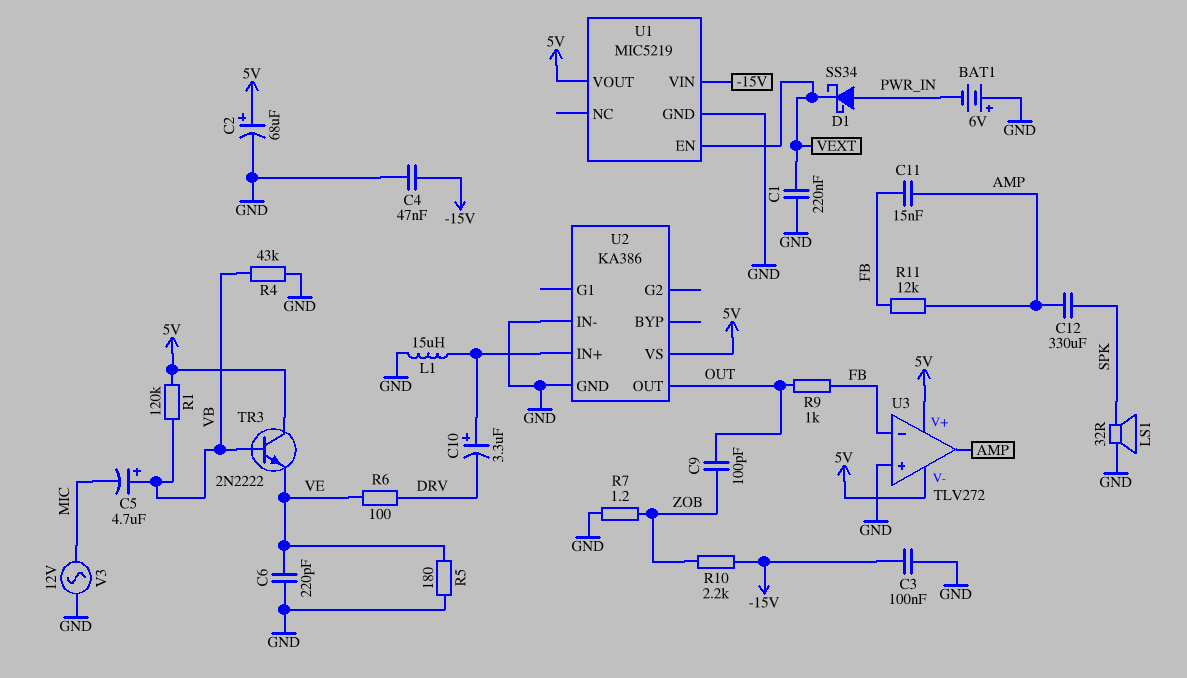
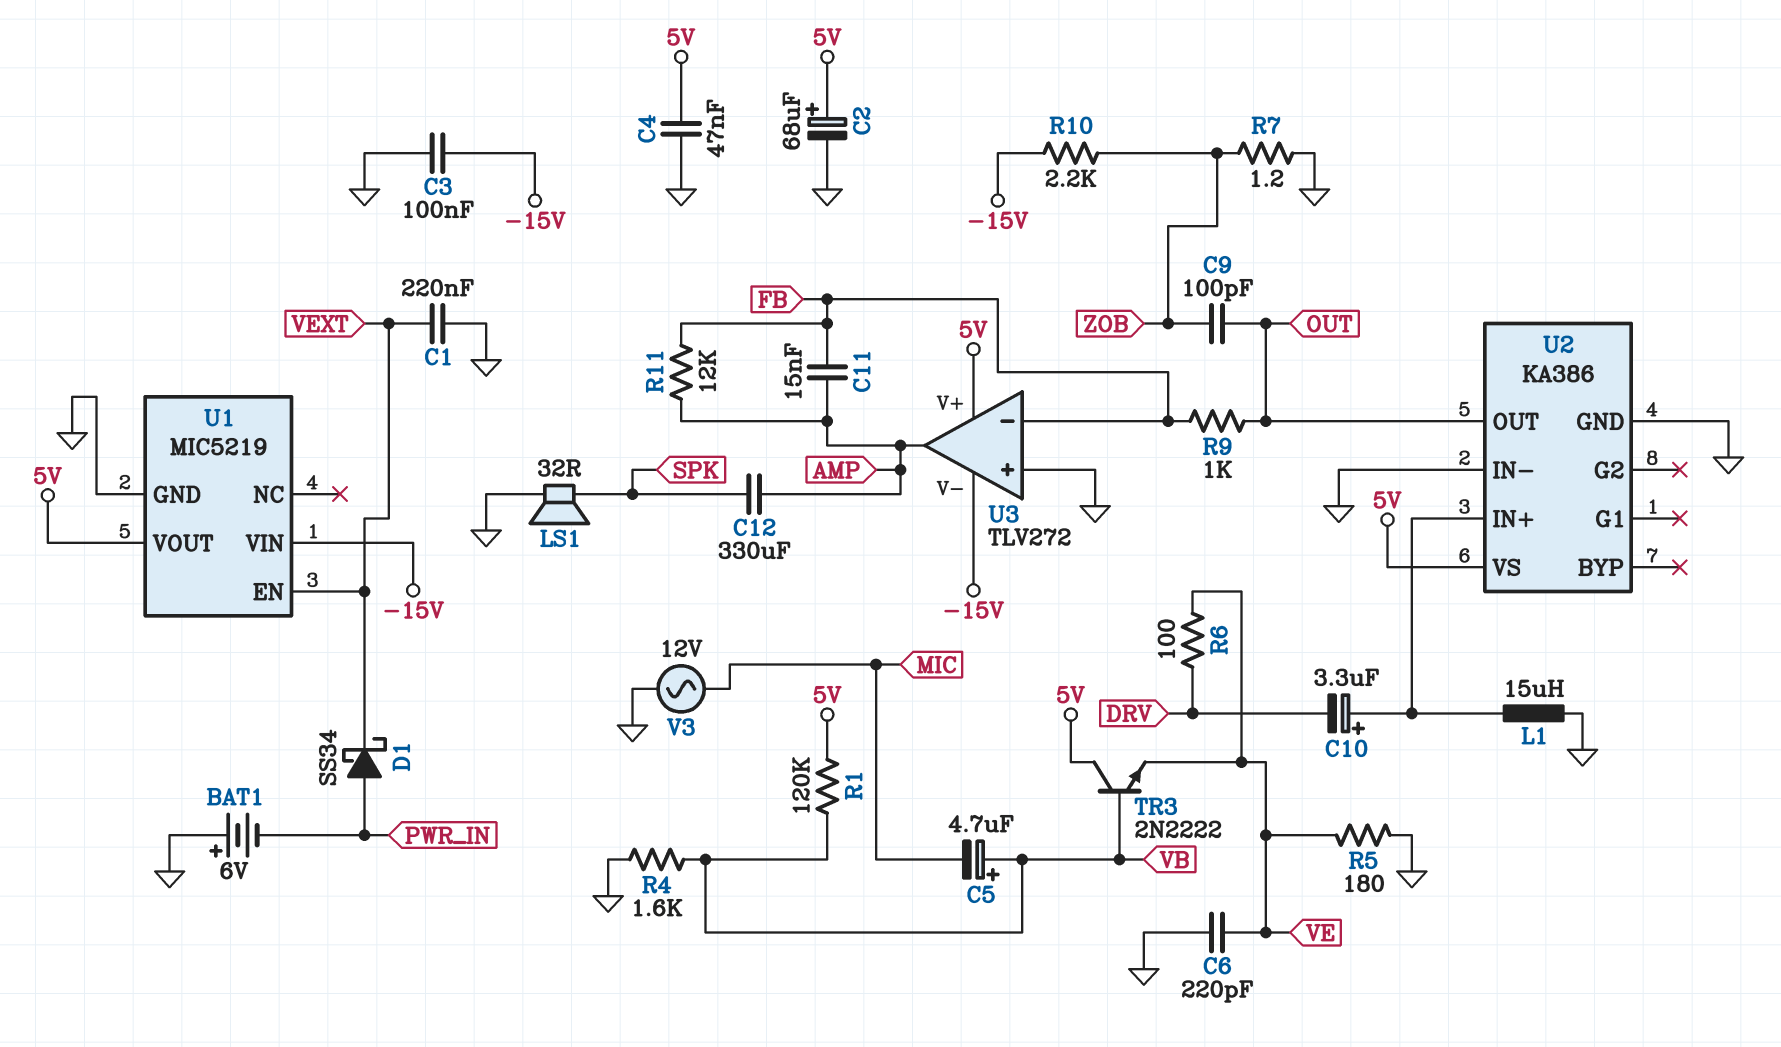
C4: 47nF (-15V, GND) -> 47nF (5V, GND)
R4: 43k (GND, VB) -> 1.6k (GND, VB)
U3 pin V-: 5V -> -15V

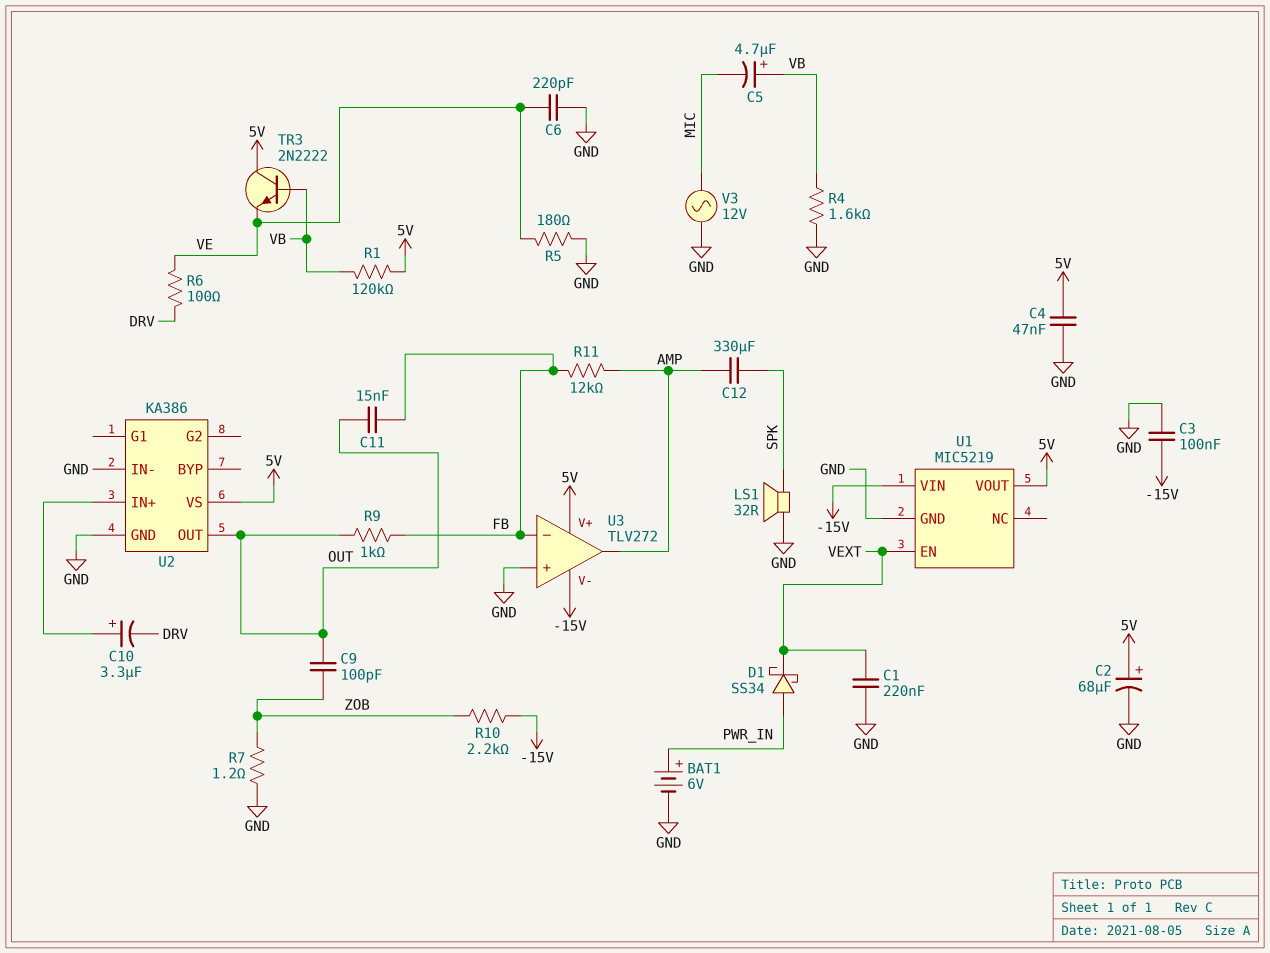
BAT1: 6V (plus GND, minus PWR_IN) -> 6V (plus PWR_IN, minus GND)
C11: 15nF (AMP, FB) -> 15nF (FB, OUT)
L1: 15uH (GND, U2/IN+) -> none

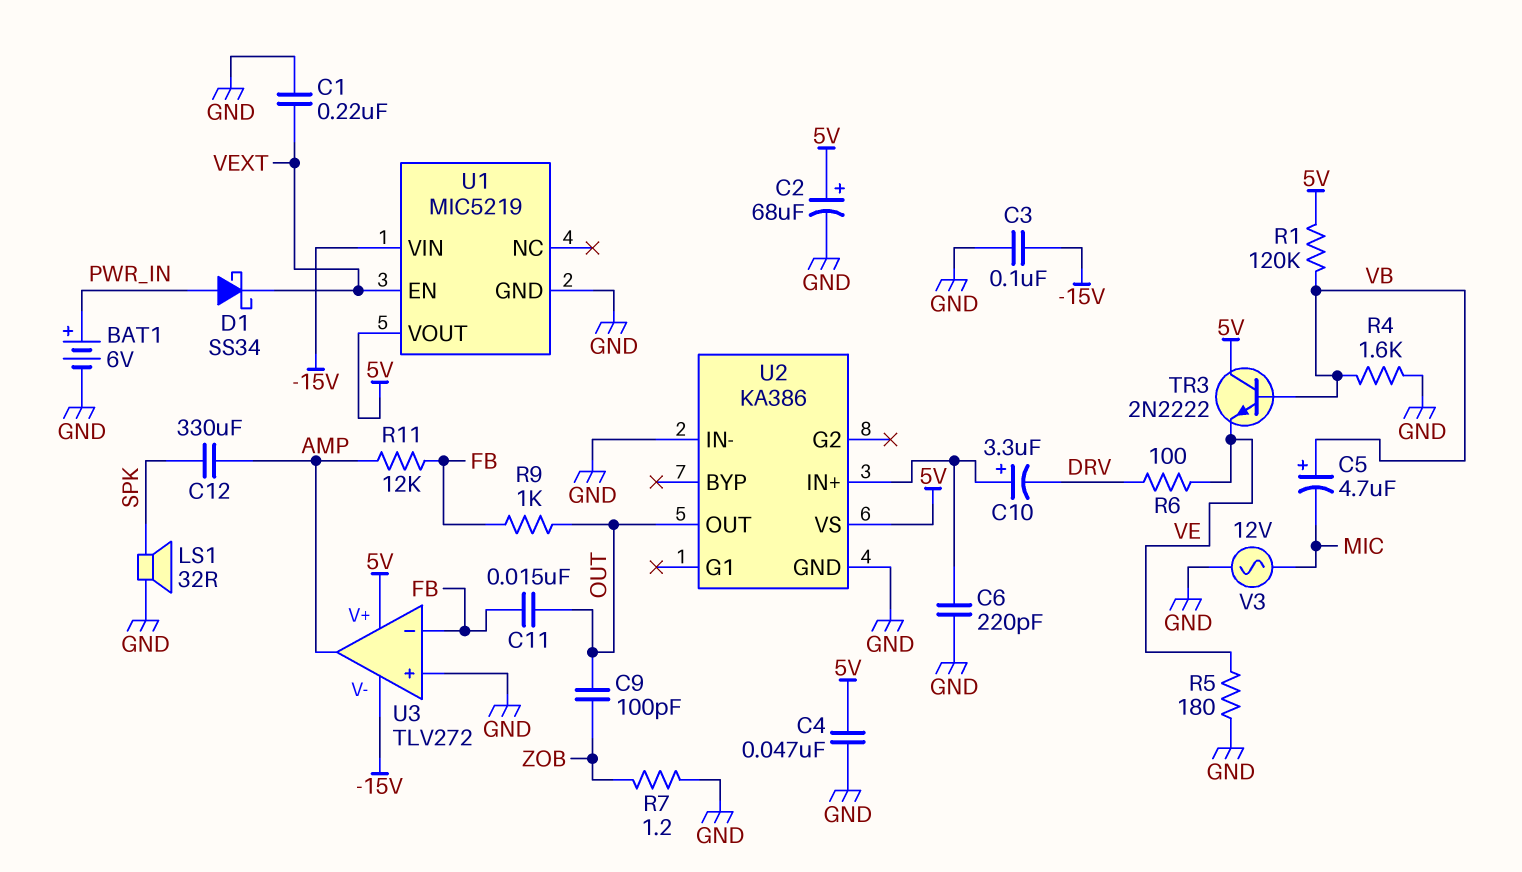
C6: 220pF (GND, VE) -> 220pF (GND, U2/IN+)
R10: 2.2k (-15V, ZOB) -> none

